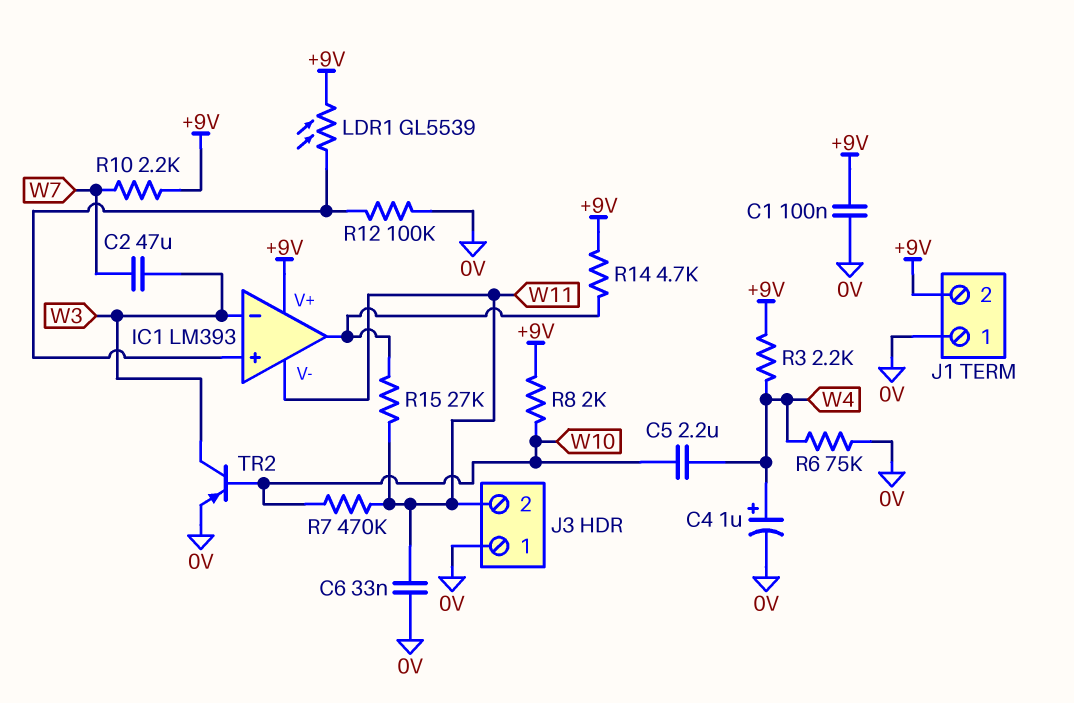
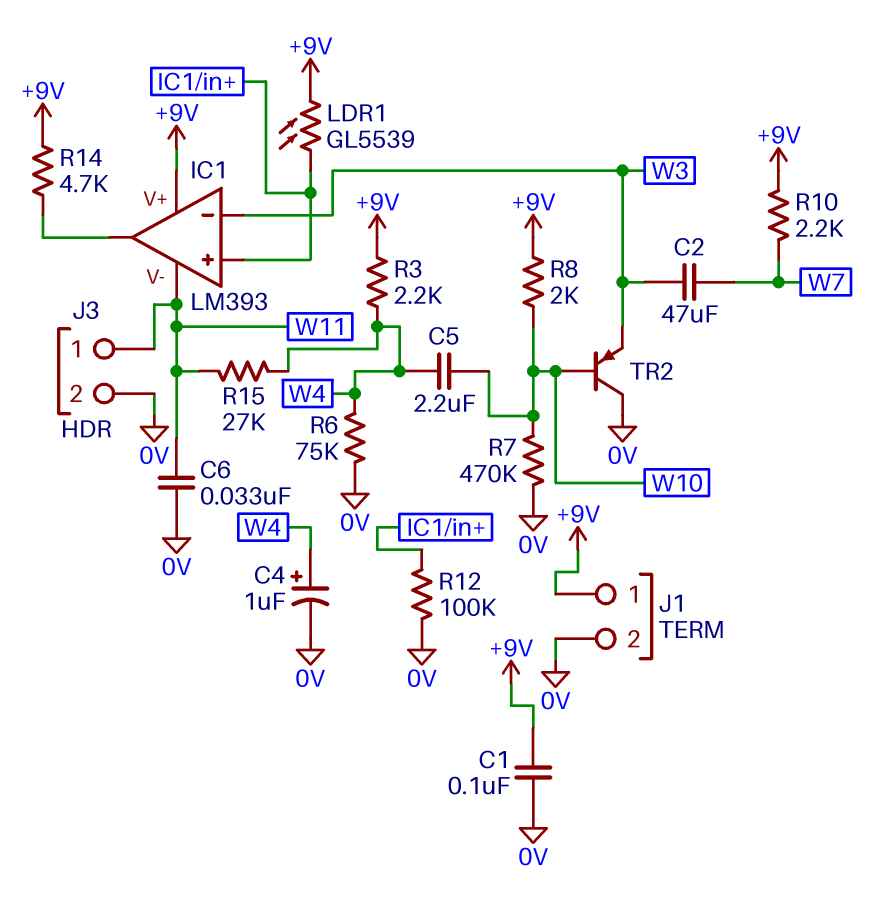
J1 pin 1: 0V -> +9V
J1 pin 2: +9V -> 0V
J3 pin 1: 0V -> W11
J3 pin 2: W11 -> 0V
R7: 470k (W10, W11) -> 470k (0V, W10)
R15: 27k (IC1/out, W11) -> 27k (W4, W11)
TR2: PNP (B W10, C W3, E 0V) -> PNP (B W10, C 0V, E W3)

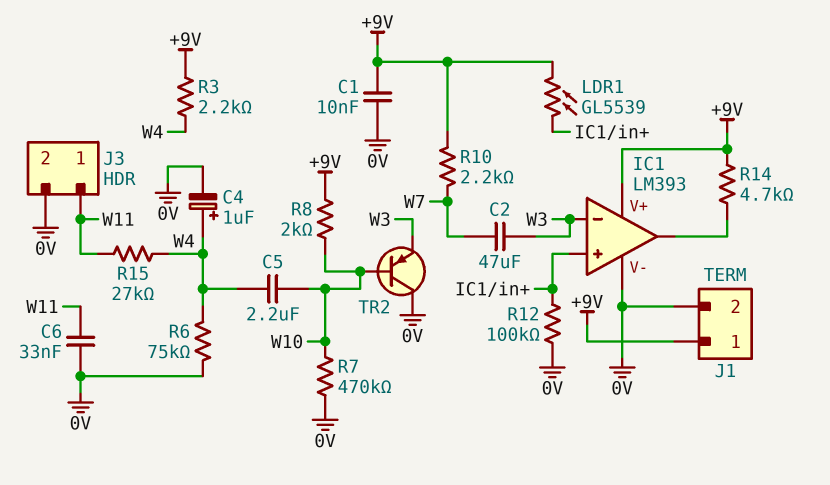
C1: 100nF (+9V, 0V) -> 10nF (+9V, 0V)
IC1 pin V-: W11 -> 0V

